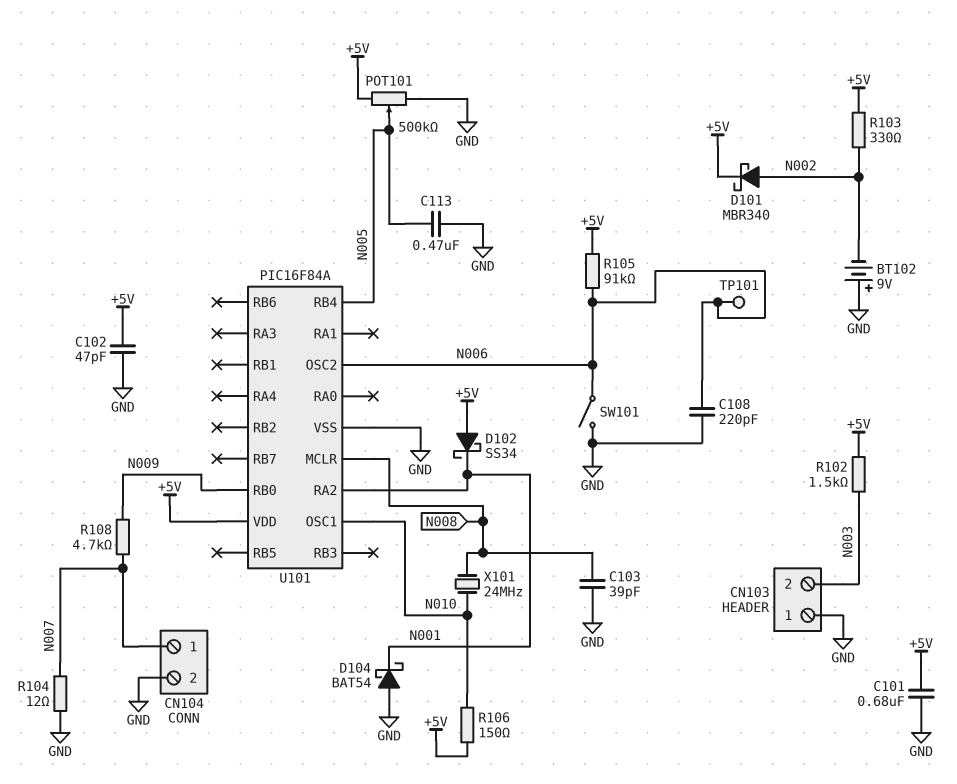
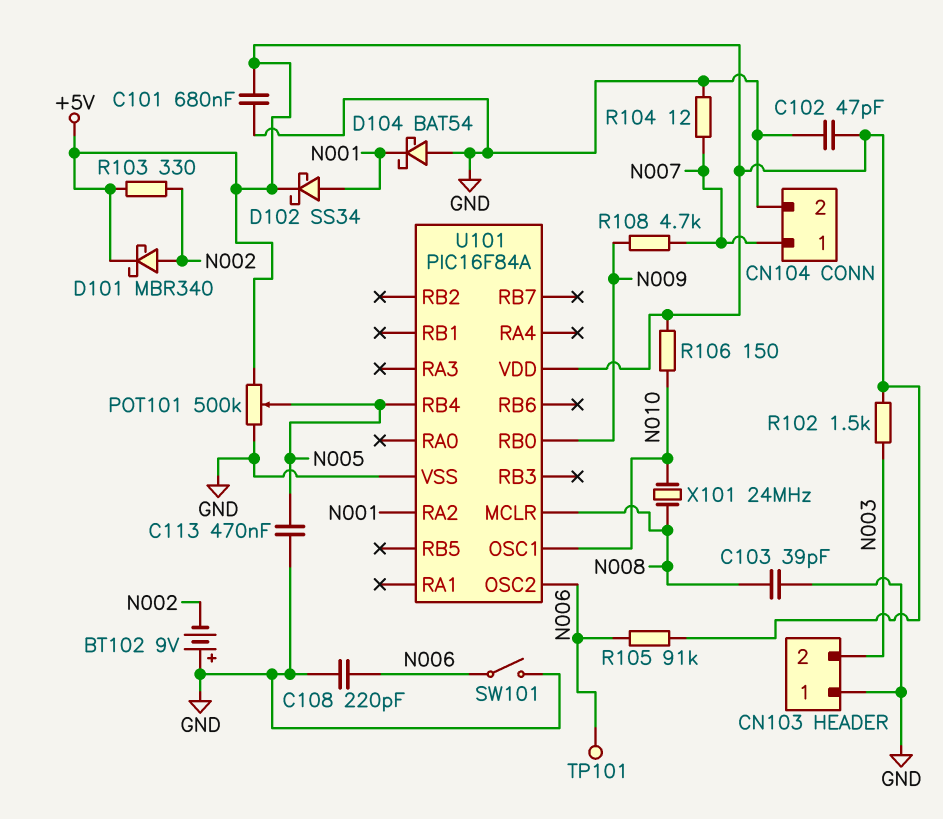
D102: schottky SS34 (A +5V, K N001) -> schottky SS34 (A N001, K +5V)

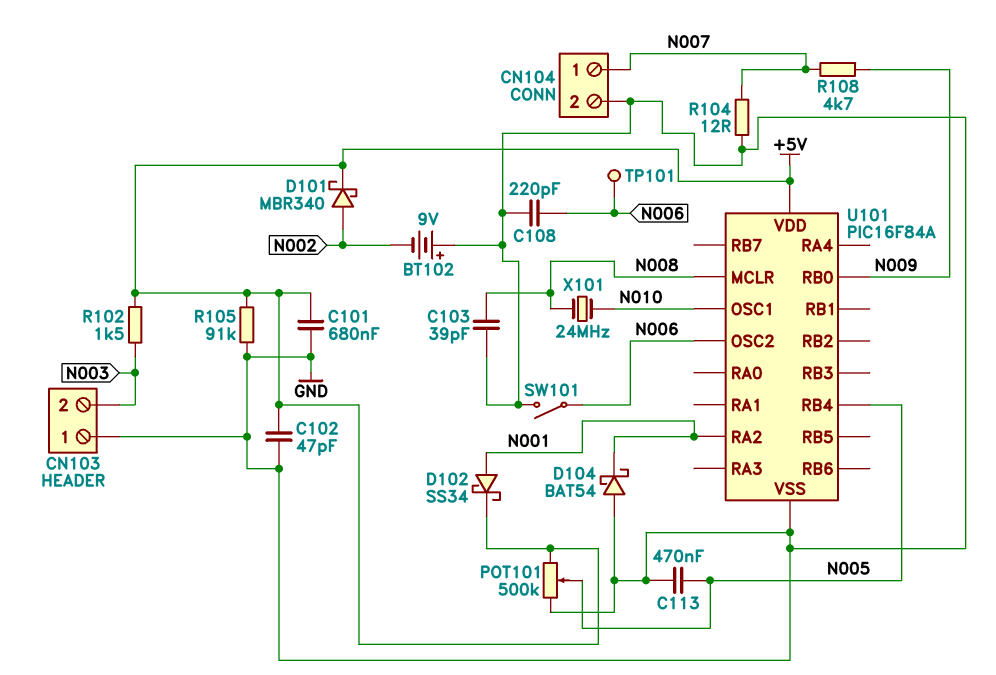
R103: 330 (+5V, N002) -> none
R105: 91k (+5V, N006) -> 91k (+5V, GND)
R106: 150 (+5V, N010) -> none

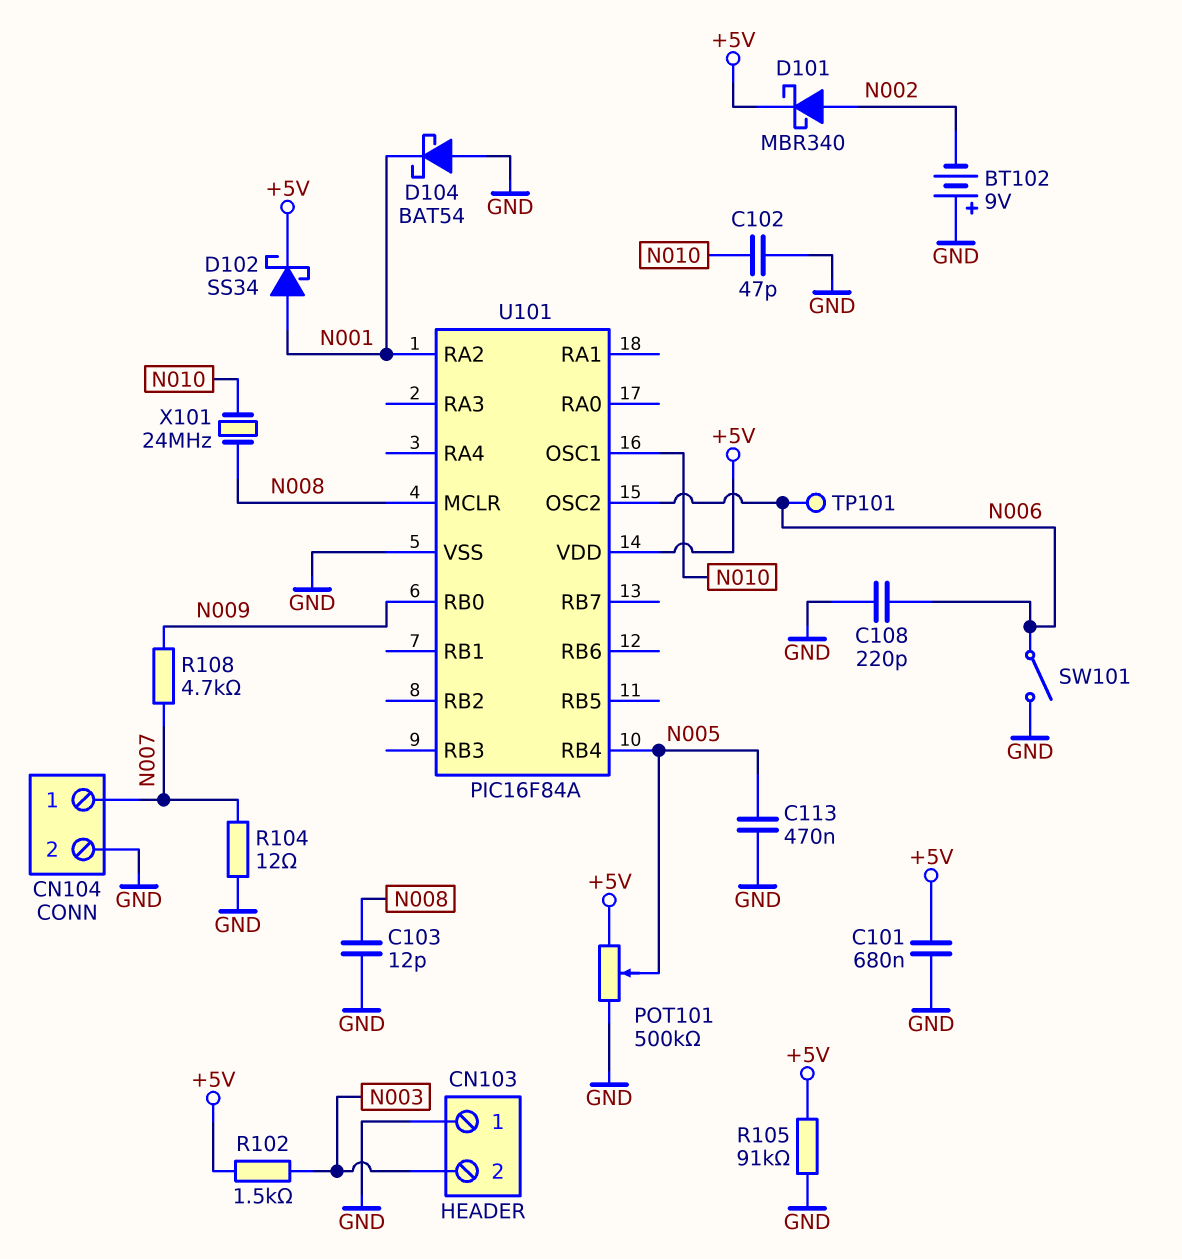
C102: 47pF (+5V, GND) -> 47pF (GND, N010)
C103: 39pF (GND, N008) -> 12pF (GND, N008)

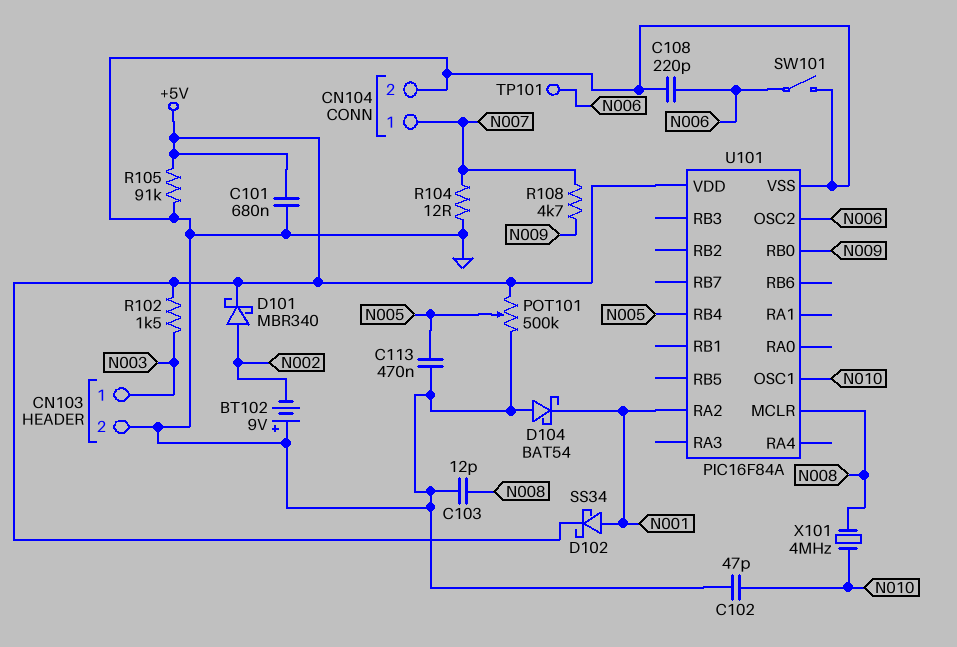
CN103 pin 1: GND -> N003
CN103 pin 2: N003 -> GND
X101: 24MHz (N008, N010) -> 4MHz (N008, N010)

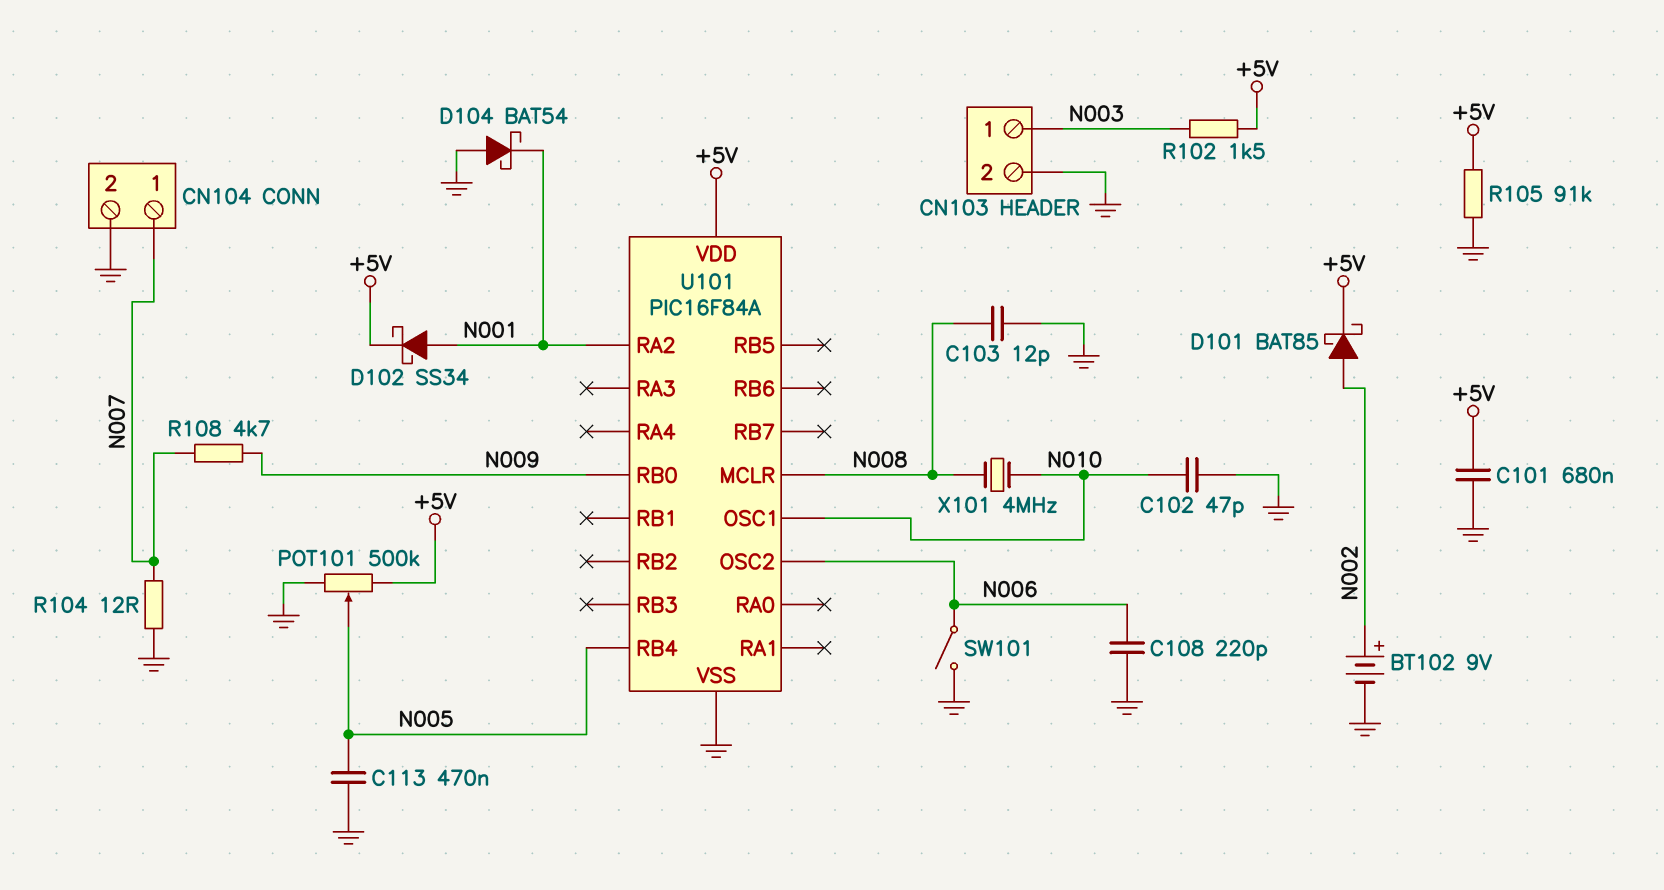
BT102: 9V (plus GND, minus N002) -> 9V (plus N002, minus GND)
D101: schottky MBR340 (A N002, K +5V) -> schottky BAT85 (A N002, K +5V)
TP101: test point (N006) -> none

